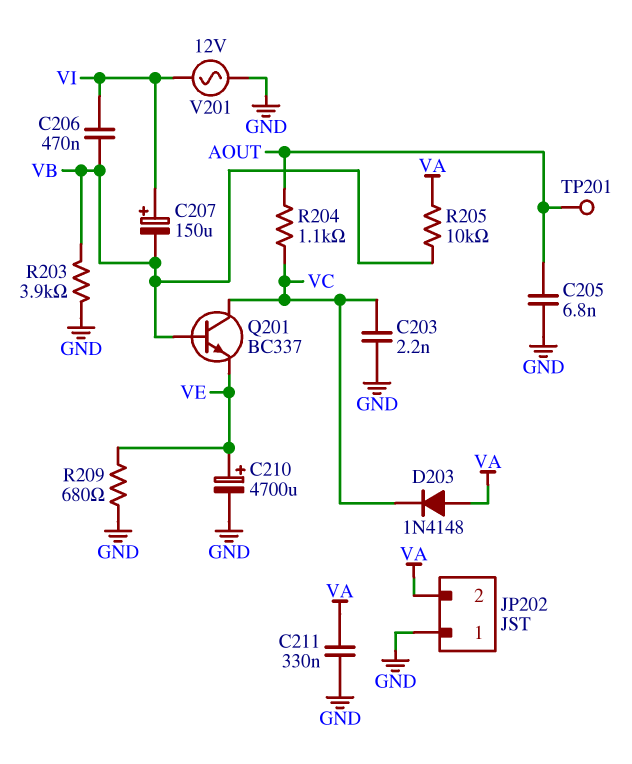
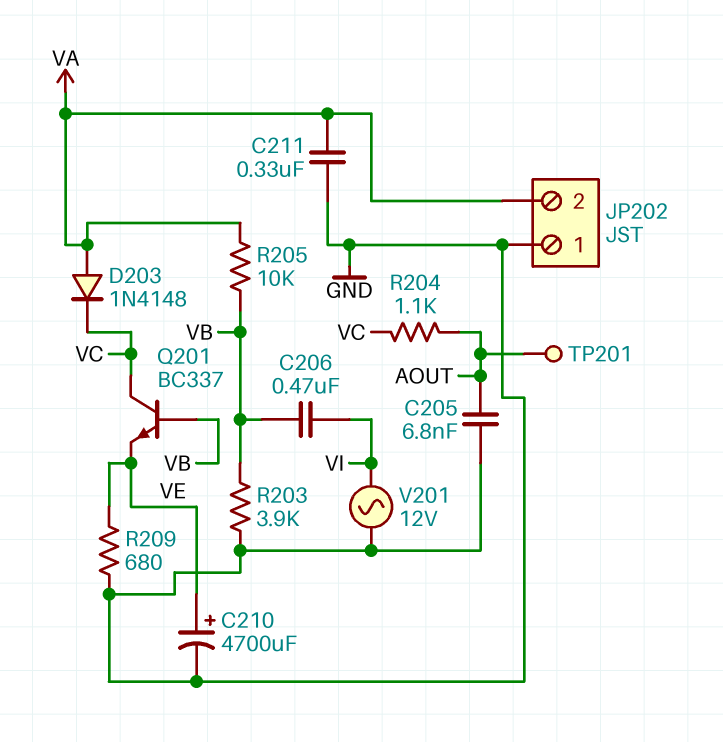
C203: 2.2nF (GND, VC) -> none
C207: 150uF (plus VI, minus VB) -> none

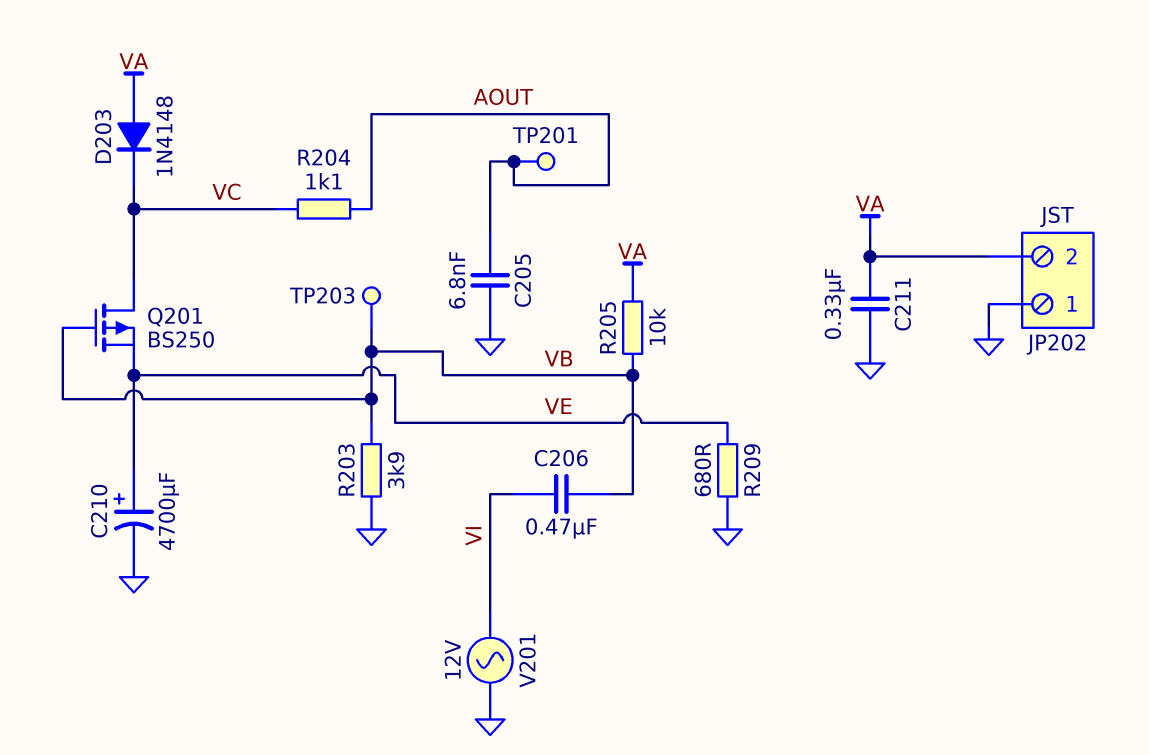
Q201: NPN BC337 (B VB, C VC, E VE) -> PMOS BS250 (G VB, D VC, S VE)
TP203: none -> test point (VB)

